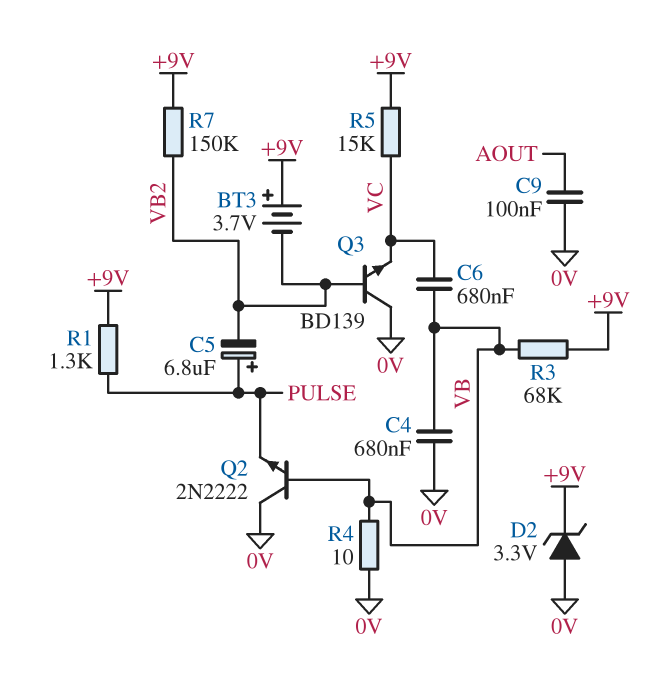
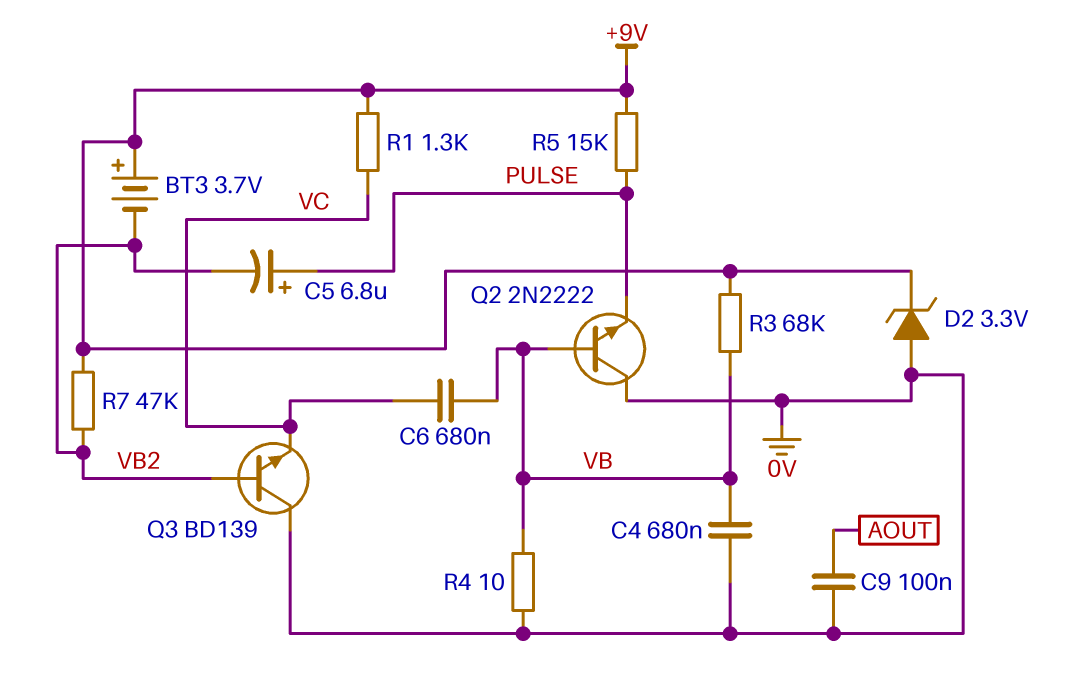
R1: 1.3k (+9V, PULSE) -> 1.3k (+9V, VC)
R5: 15k (+9V, VC) -> 15k (+9V, PULSE)
R7: 150k (+9V, VB2) -> 47k (+9V, VB2)

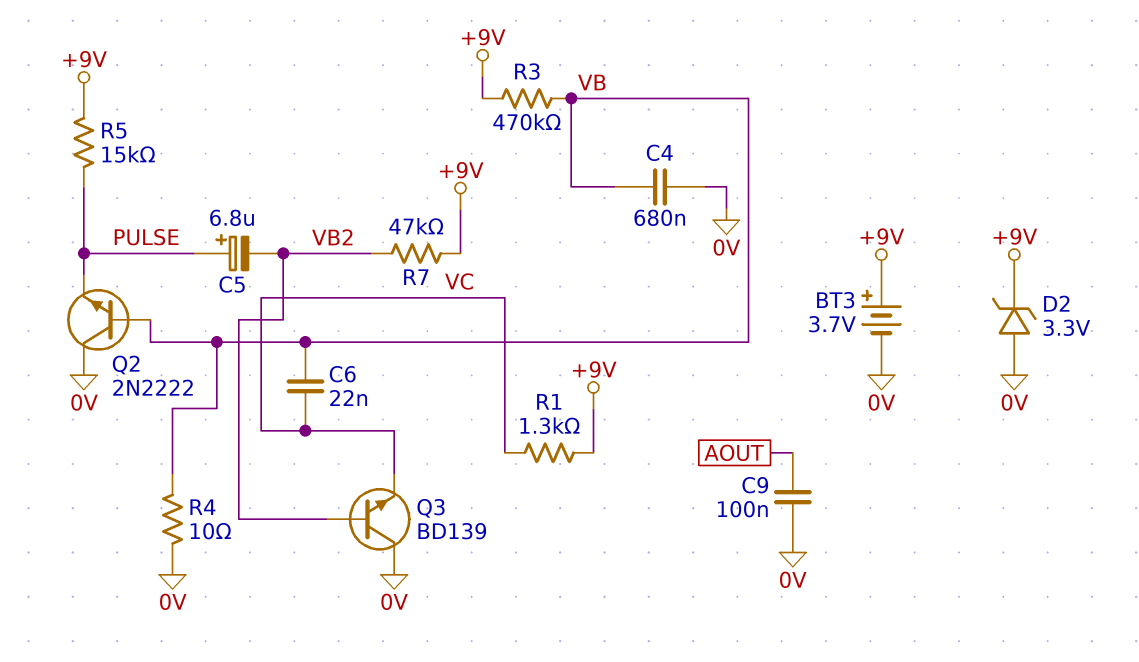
BT3: 3.7V (plus +9V, minus VB2) -> 3.7V (plus +9V, minus 0V)
C6: 680nF (VB, VC) -> 22nF (VB, VC)
R3: 68k (+9V, VB) -> 470k (+9V, VB)

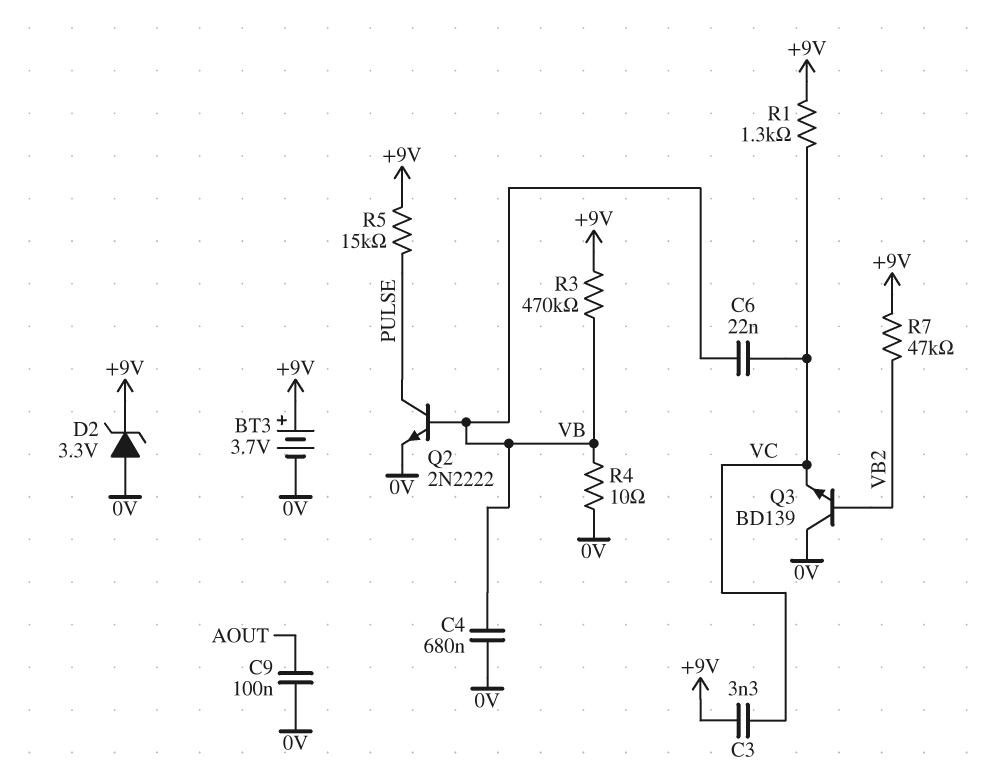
C3: none -> 3.3nF (+9V, VC)
C5: 6.8uF (plus PULSE, minus VB2) -> none
Q2: NPN 2N2222 (B VB, C 0V, E PULSE) -> NPN 2N2222 (B VB, C PULSE, E 0V)

